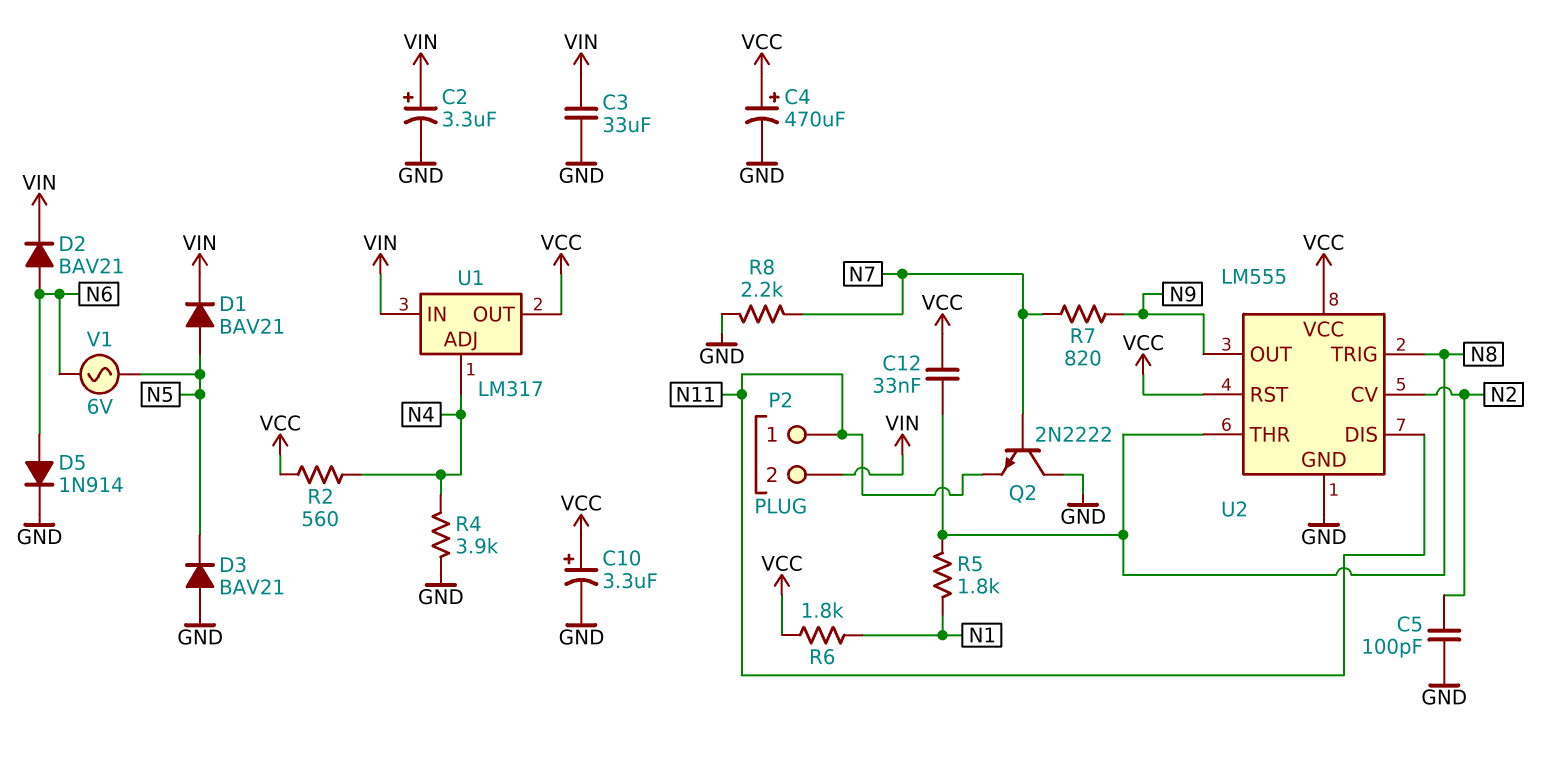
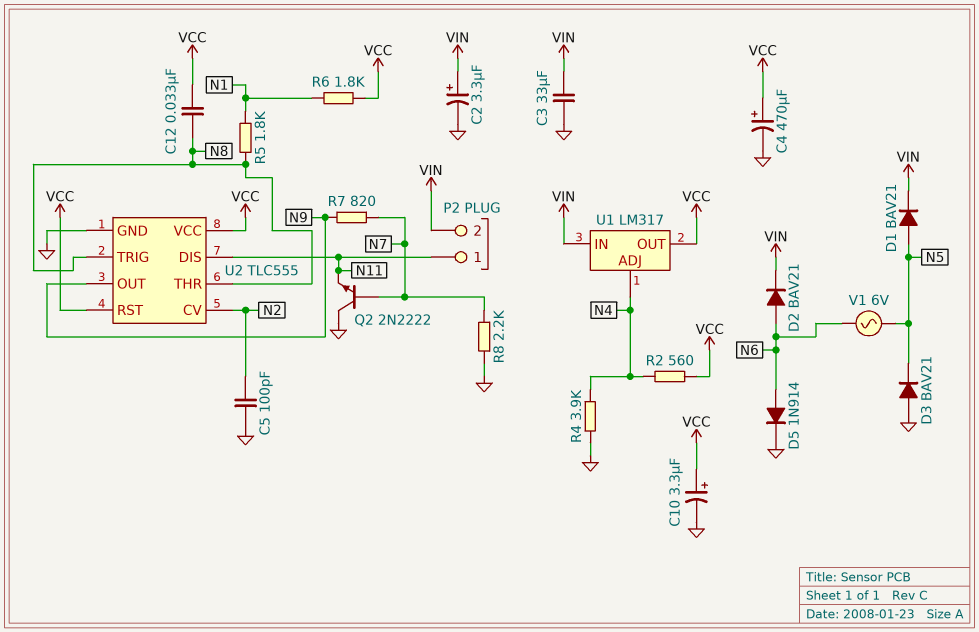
U2: LM555 -> TLC555

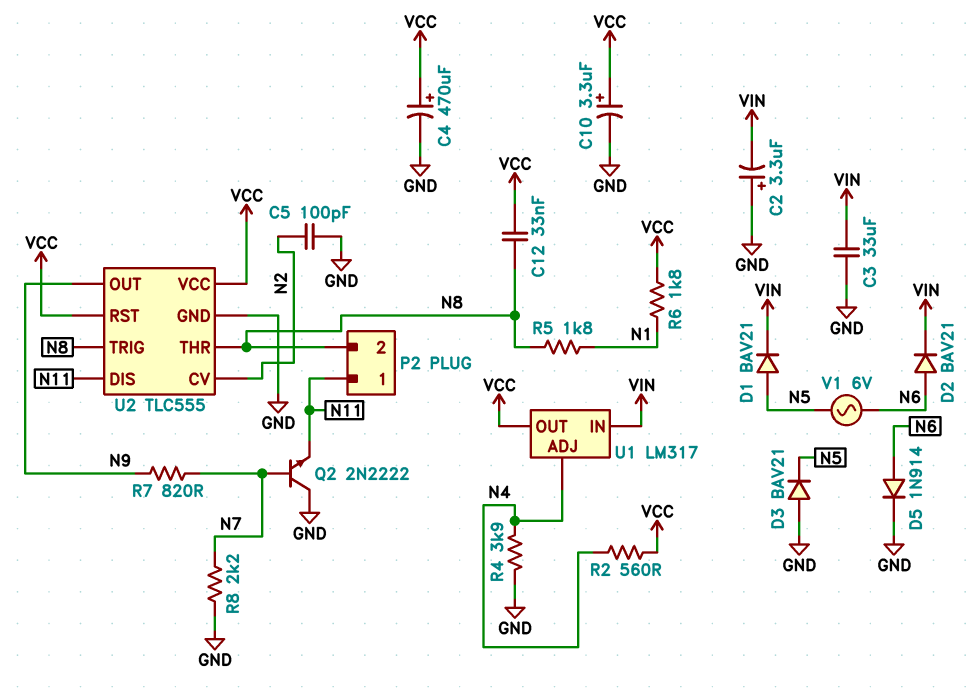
C2: 3.3uF (plus VIN, minus GND) -> 3.3uF (plus GND, minus VIN)
P2 pin 2: VIN -> N8

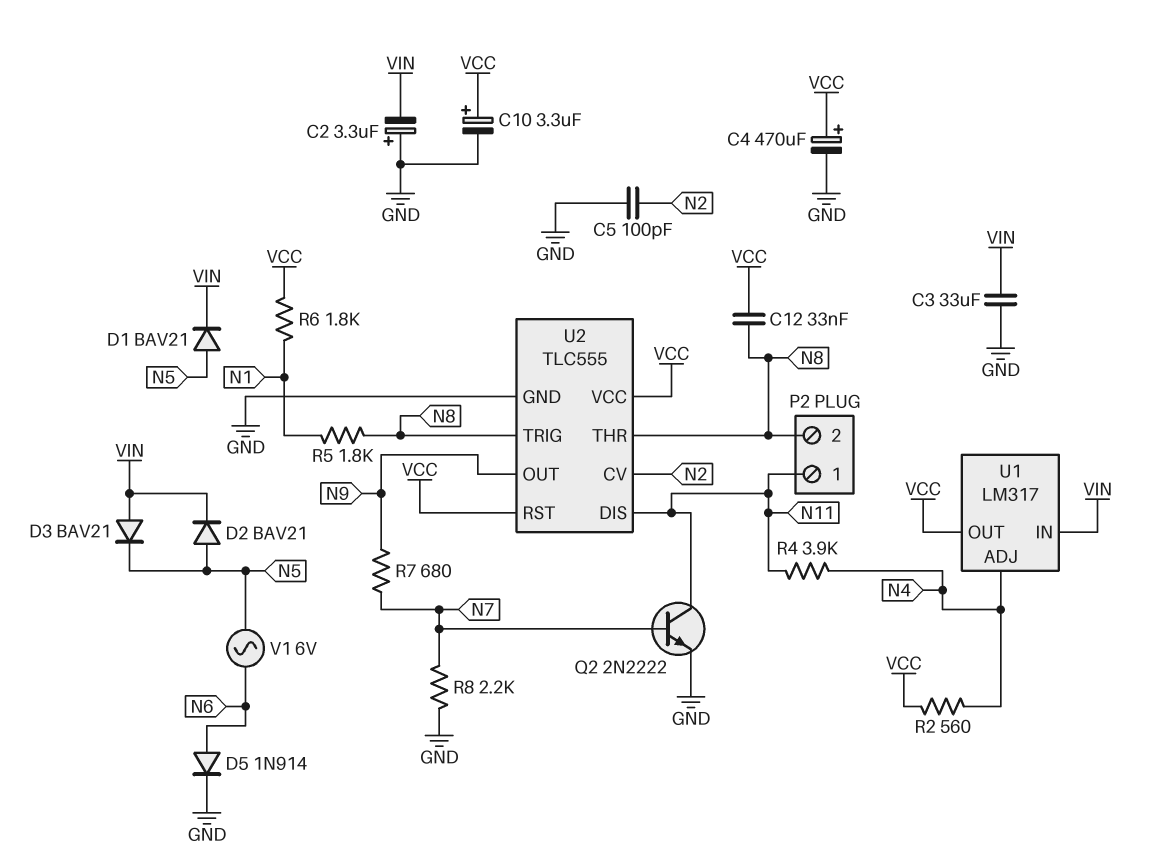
D2: diode BAV21 (A N6, K VIN) -> diode BAV21 (A N5, K VIN)
D3: diode BAV21 (A GND, K N5) -> diode BAV21 (A VIN, K N5)
Q2: NPN 2N2222 (B N7, C GND, E N11) -> NPN 2N2222 (B N7, C N11, E GND)
R4: 3.9k (GND, N4) -> 3.9k (N4, N11)
R7: 820 (N7, N9) -> 680 (N7, N9)

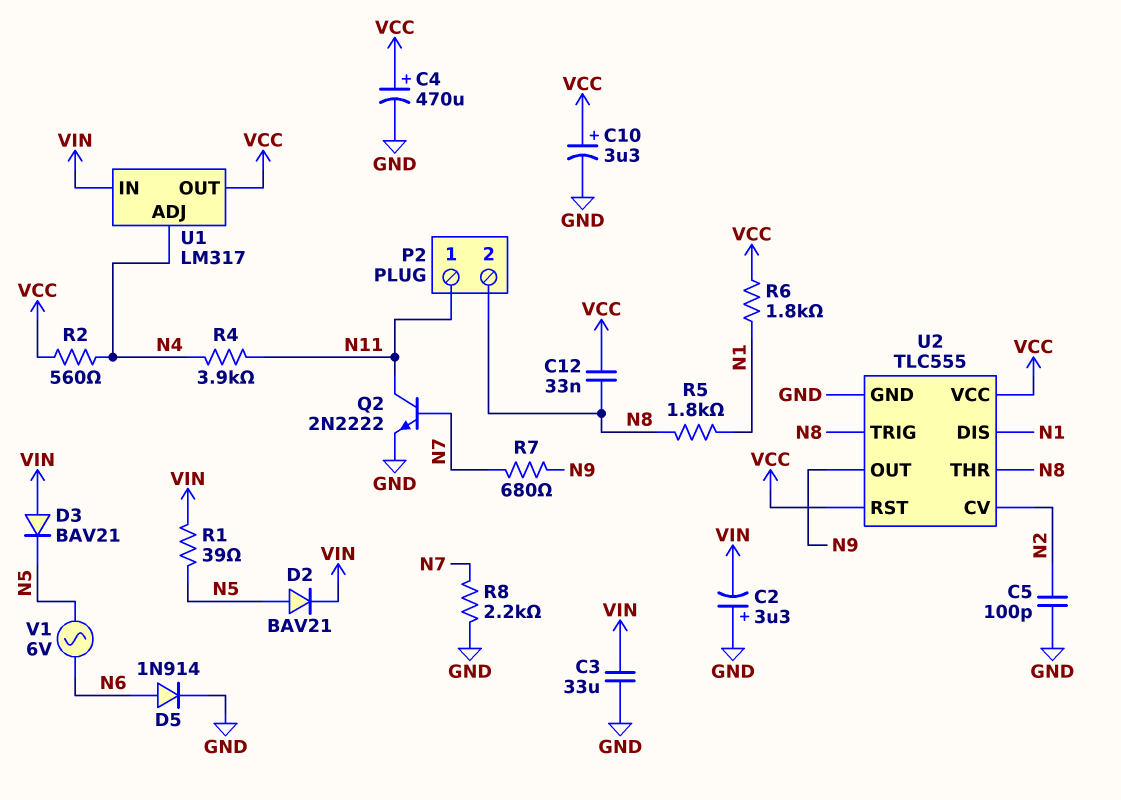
D1: diode BAV21 (A N5, K VIN) -> none
R1: none -> 39 (N5, VIN)
U2 pin DIS: N11 -> N1

